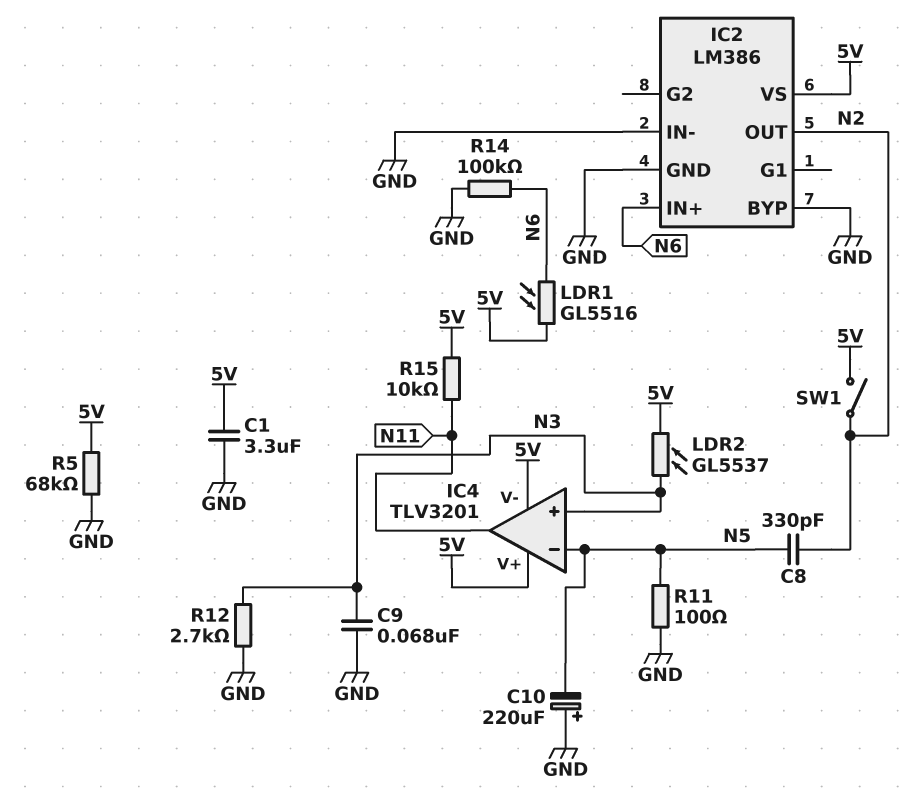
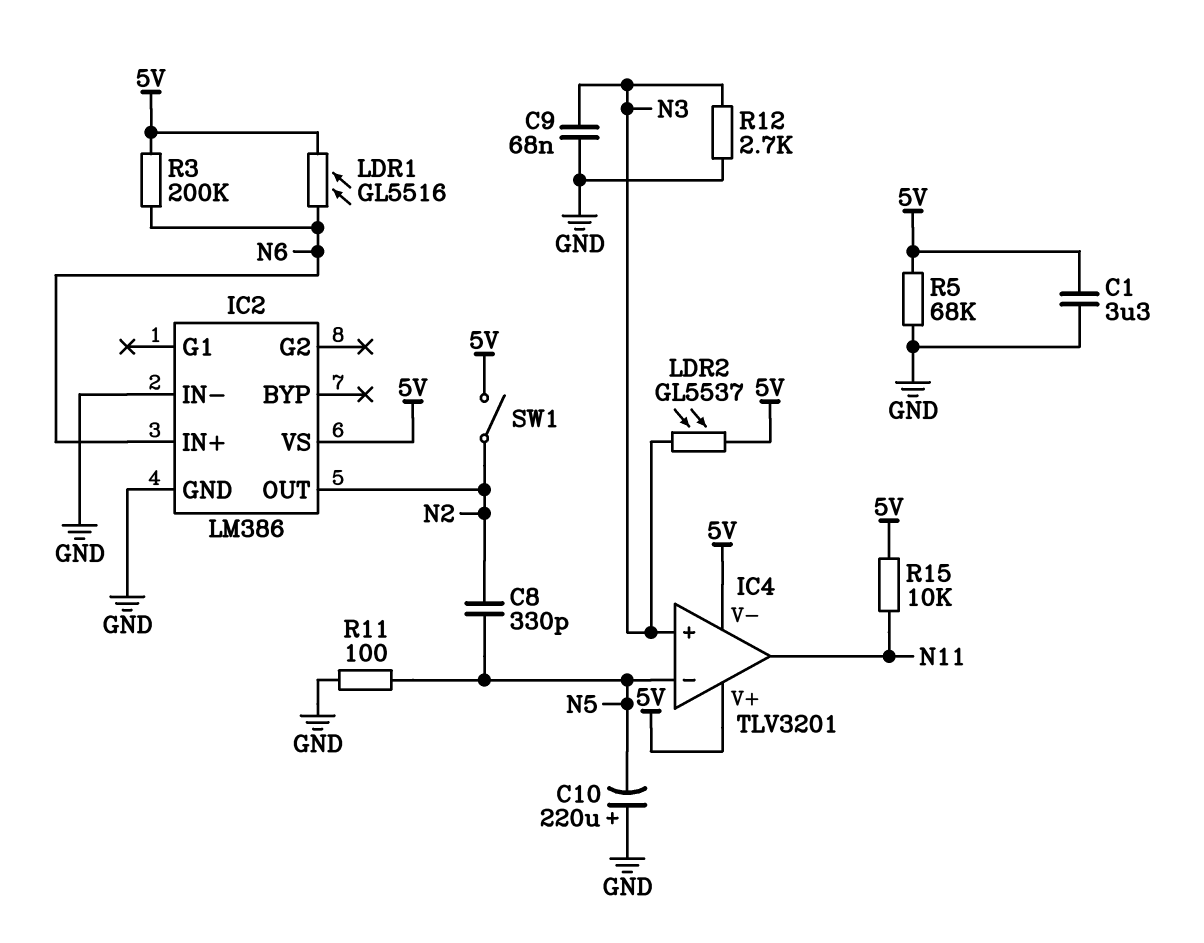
IC2 pin BYP: GND -> none
R3: none -> 200k (5V, N6)
R14: 100k (GND, N6) -> none

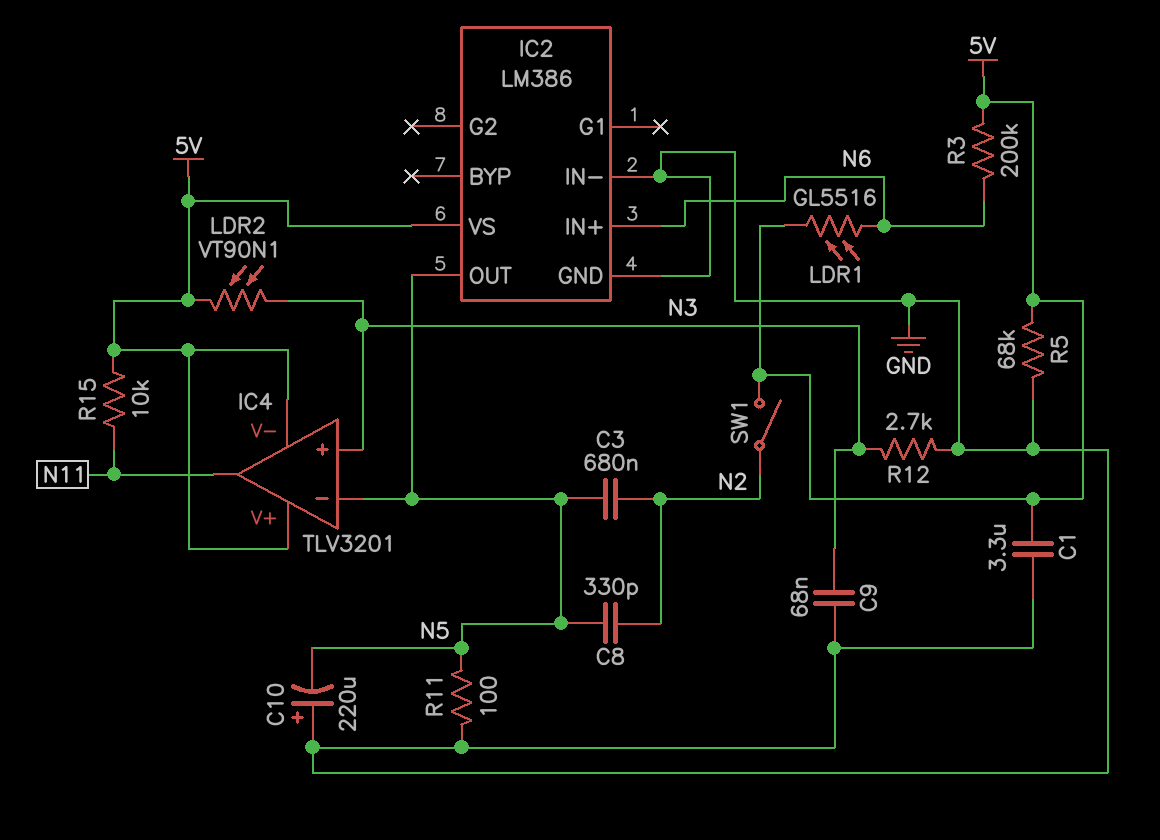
C3: none -> 680nF (N2, N5)
IC2 pin OUT: N2 -> N5
LDR2: GL5537 (5V, N3) -> VT90N1 (5V, N3)

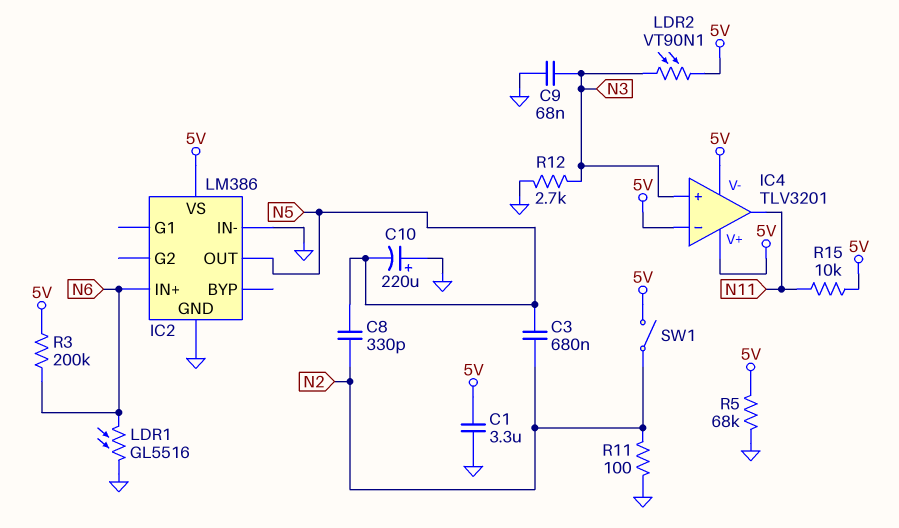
IC4 pin in-: N5 -> 5V
LDR1: GL5516 (5V, N6) -> GL5516 (GND, N6)
R11: 100 (GND, N5) -> 100 (GND, N2)

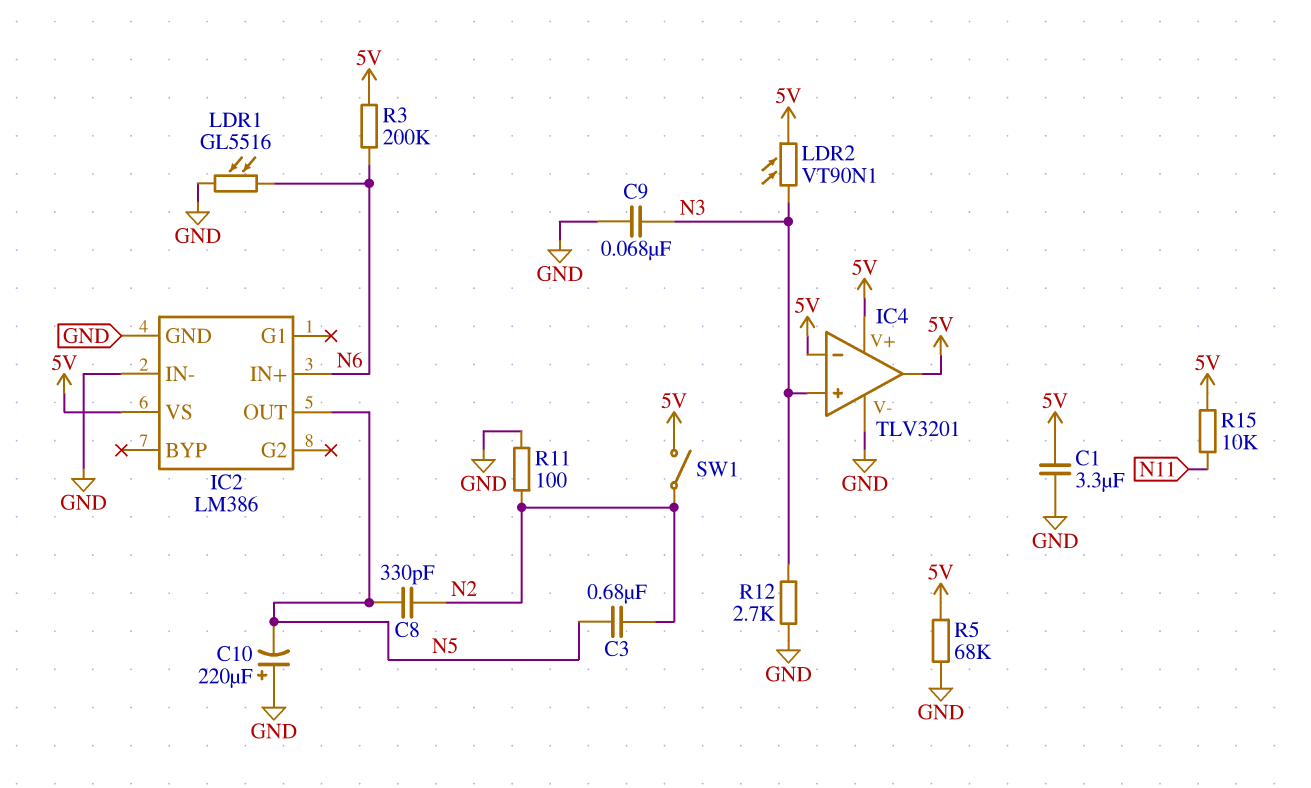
IC4 pin V-: 5V -> GND
IC4 pin out: N11 -> 5V

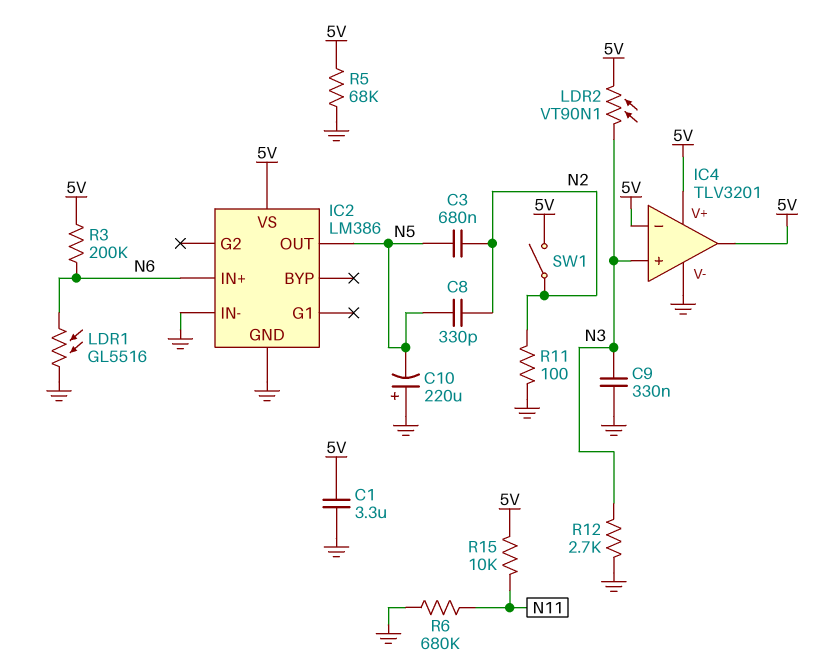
C9: 68nF (GND, N3) -> 330nF (GND, N3)
R6: none -> 680k (GND, N11)

